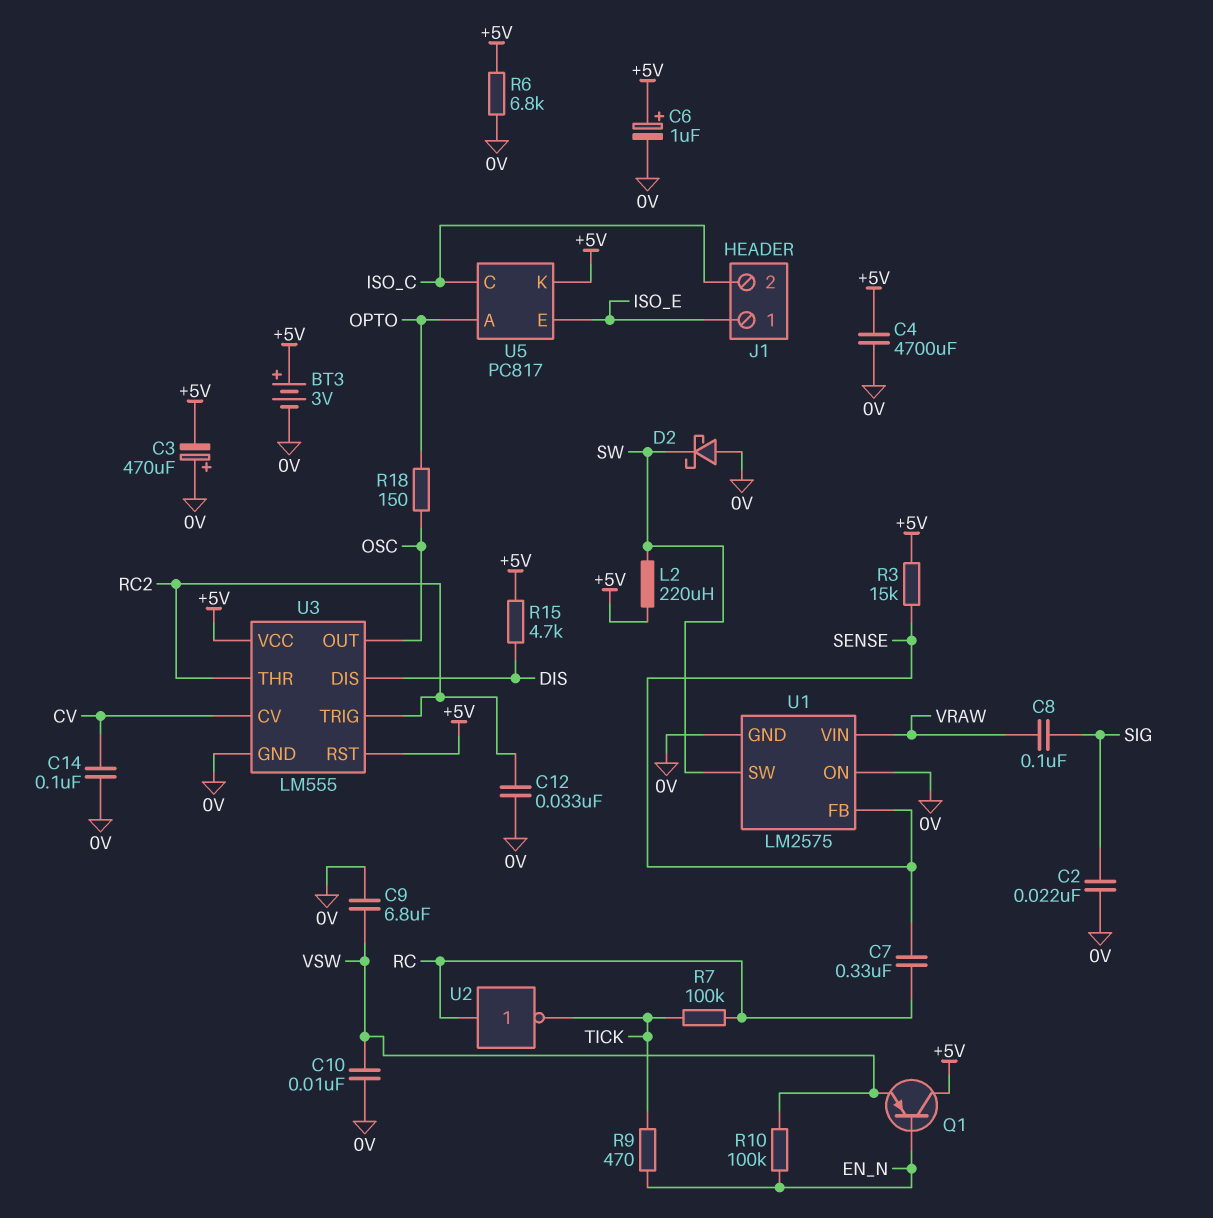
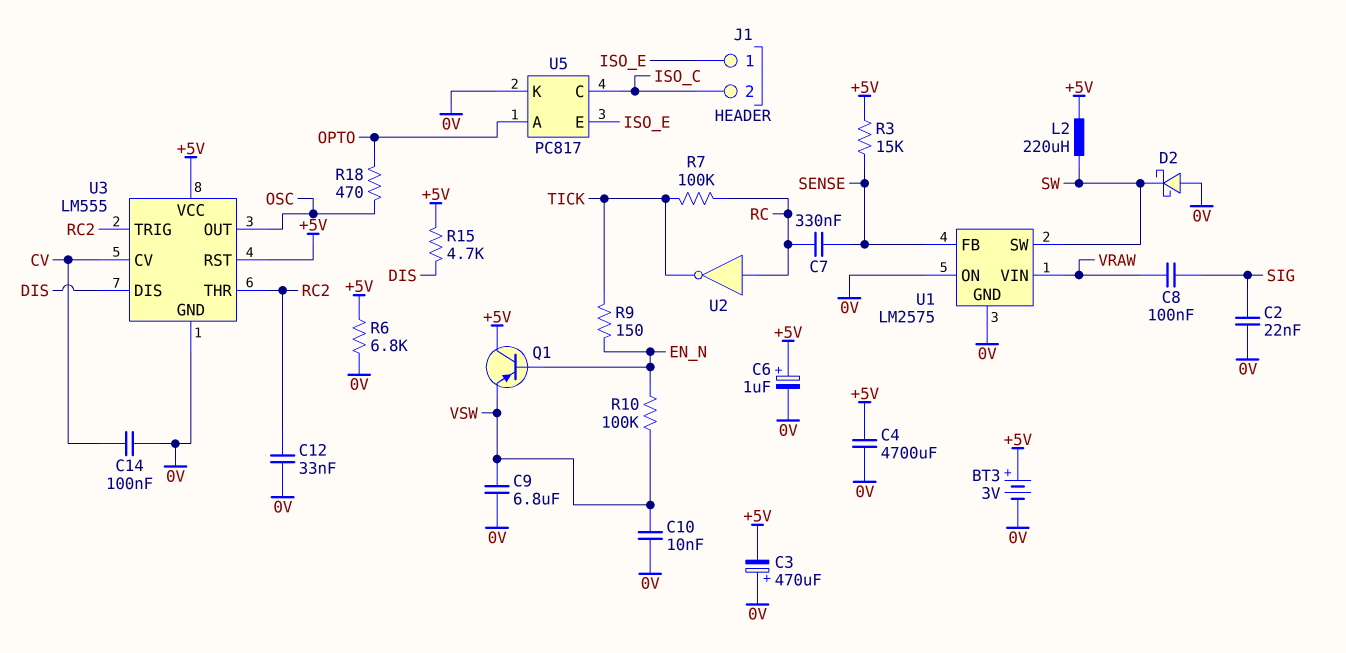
R9: 470 (EN_N, TICK) -> 150 (EN_N, TICK)
R18: 150 (OPTO, OSC) -> 470 (OPTO, OSC)
U5 pin K: +5V -> 0V

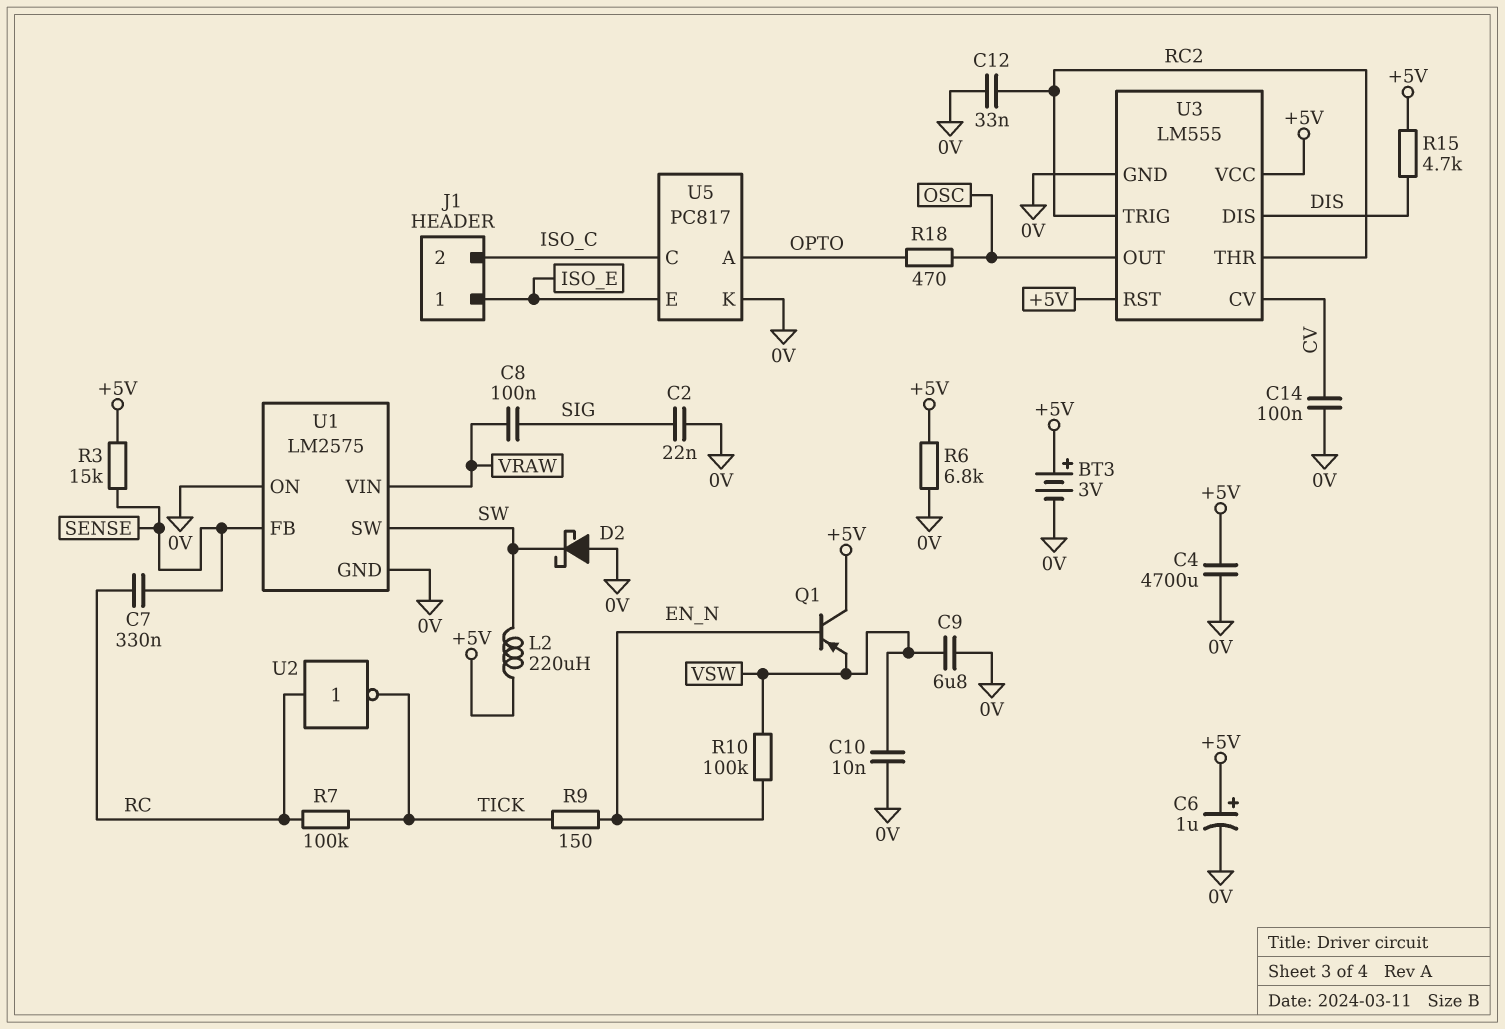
C3: 470uF (plus 0V, minus +5V) -> none

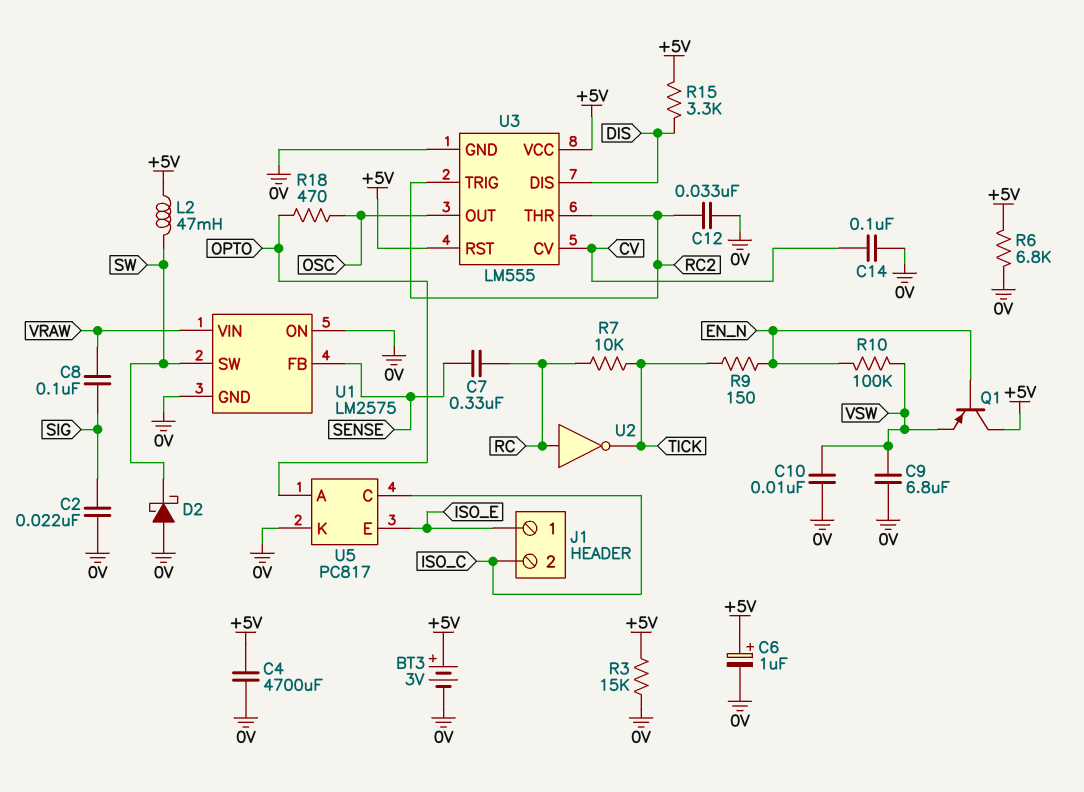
L2: 220uH (+5V, SW) -> 47mH (+5V, SW)
R3: 15k (+5V, SENSE) -> 15k (+5V, 0V)
R7: 100k (RC, TICK) -> 10k (RC, TICK)
R15: 4.7k (+5V, DIS) -> 3.3k (+5V, DIS)

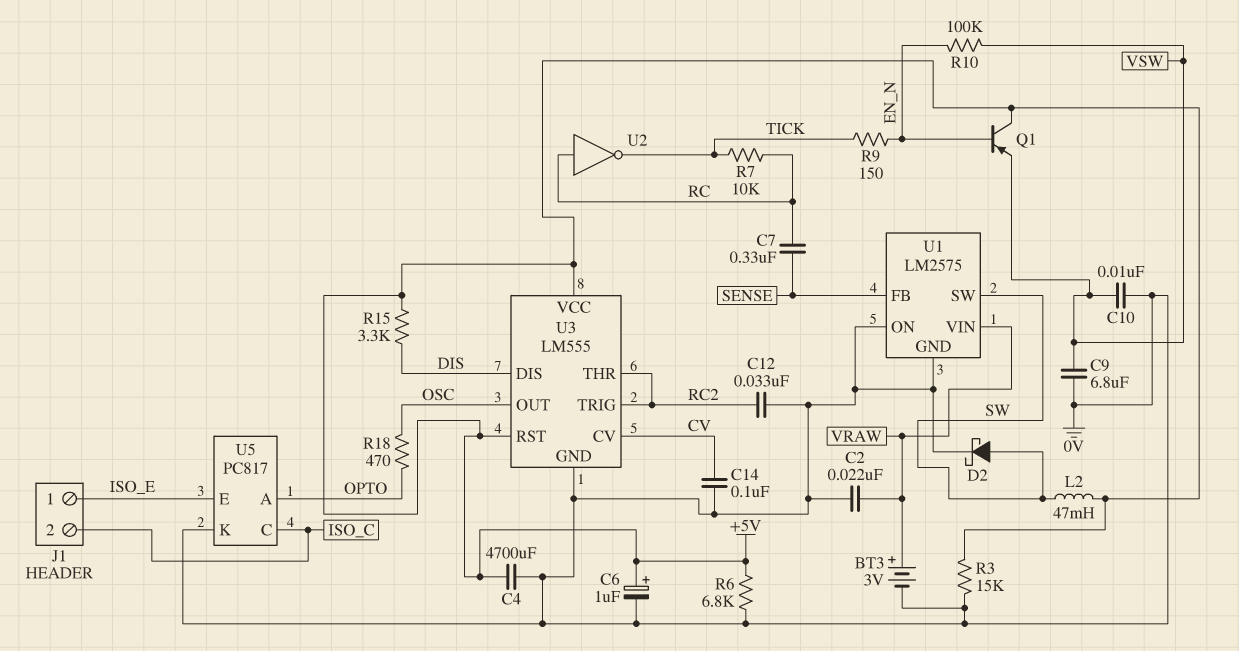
BT3: 3V (plus +5V, minus 0V) -> 3V (plus VRAW, minus 0V)
C2: 22nF (0V, SIG) -> 22nF (0V, VRAW)
C8: 100nF (SIG, VRAW) -> none
D2: schottky (A 0V, K SW) -> schottky (A SW, K 0V)

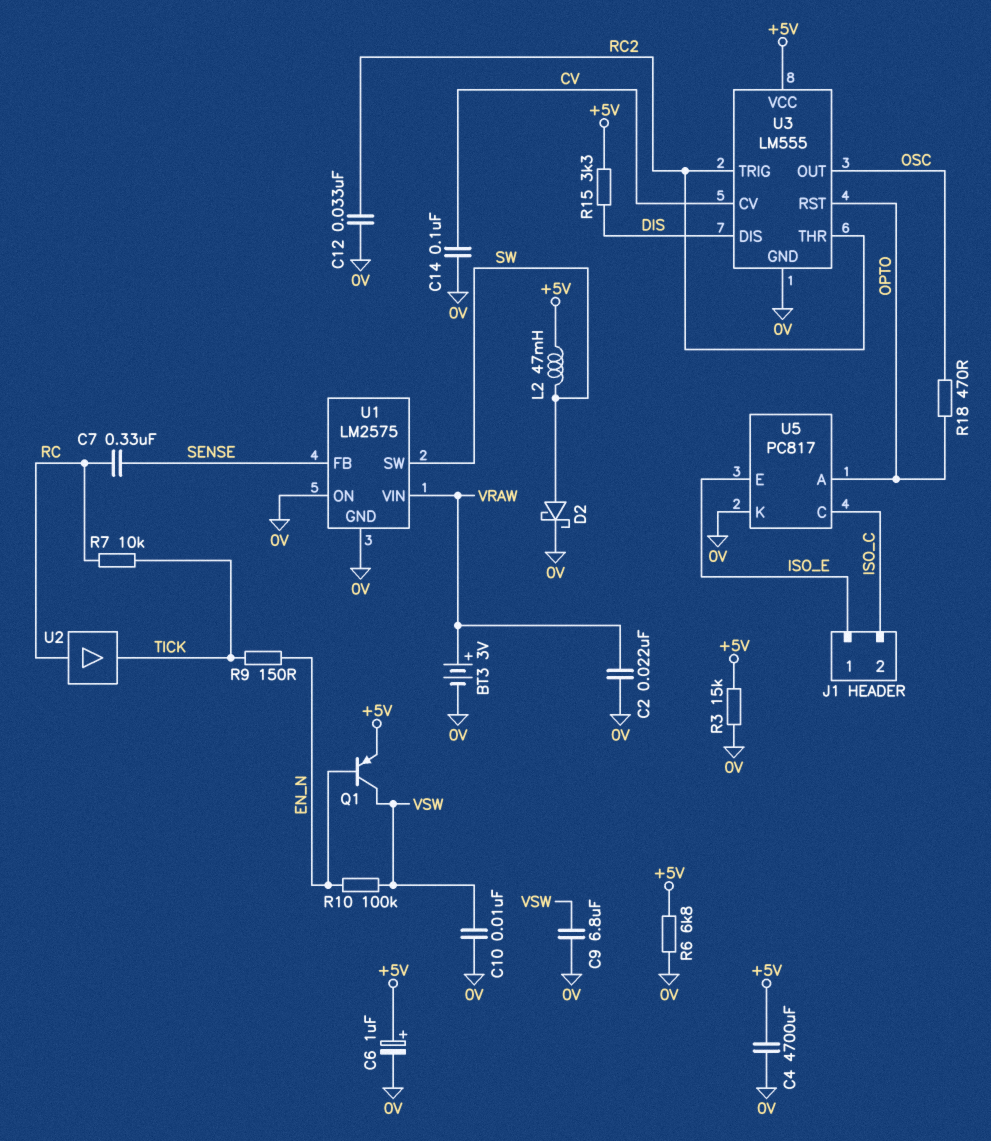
Q1: PNP (B EN_N, C +5V, E VSW) -> PNP (B EN_N, C VSW, E +5V)
U2: NOT (in RC, out TICK) -> buffer (in RC, out TICK)
U3 pin RST: +5V -> OPTO

